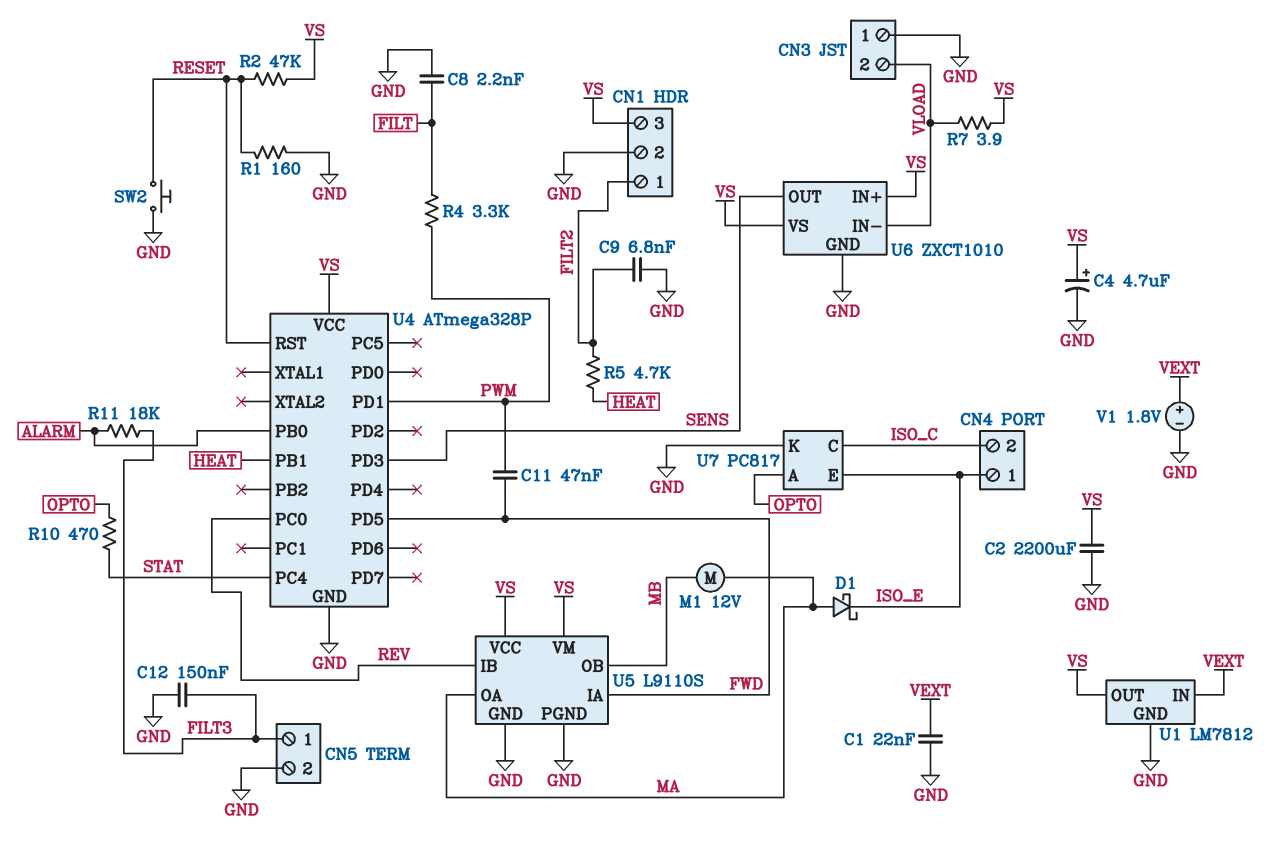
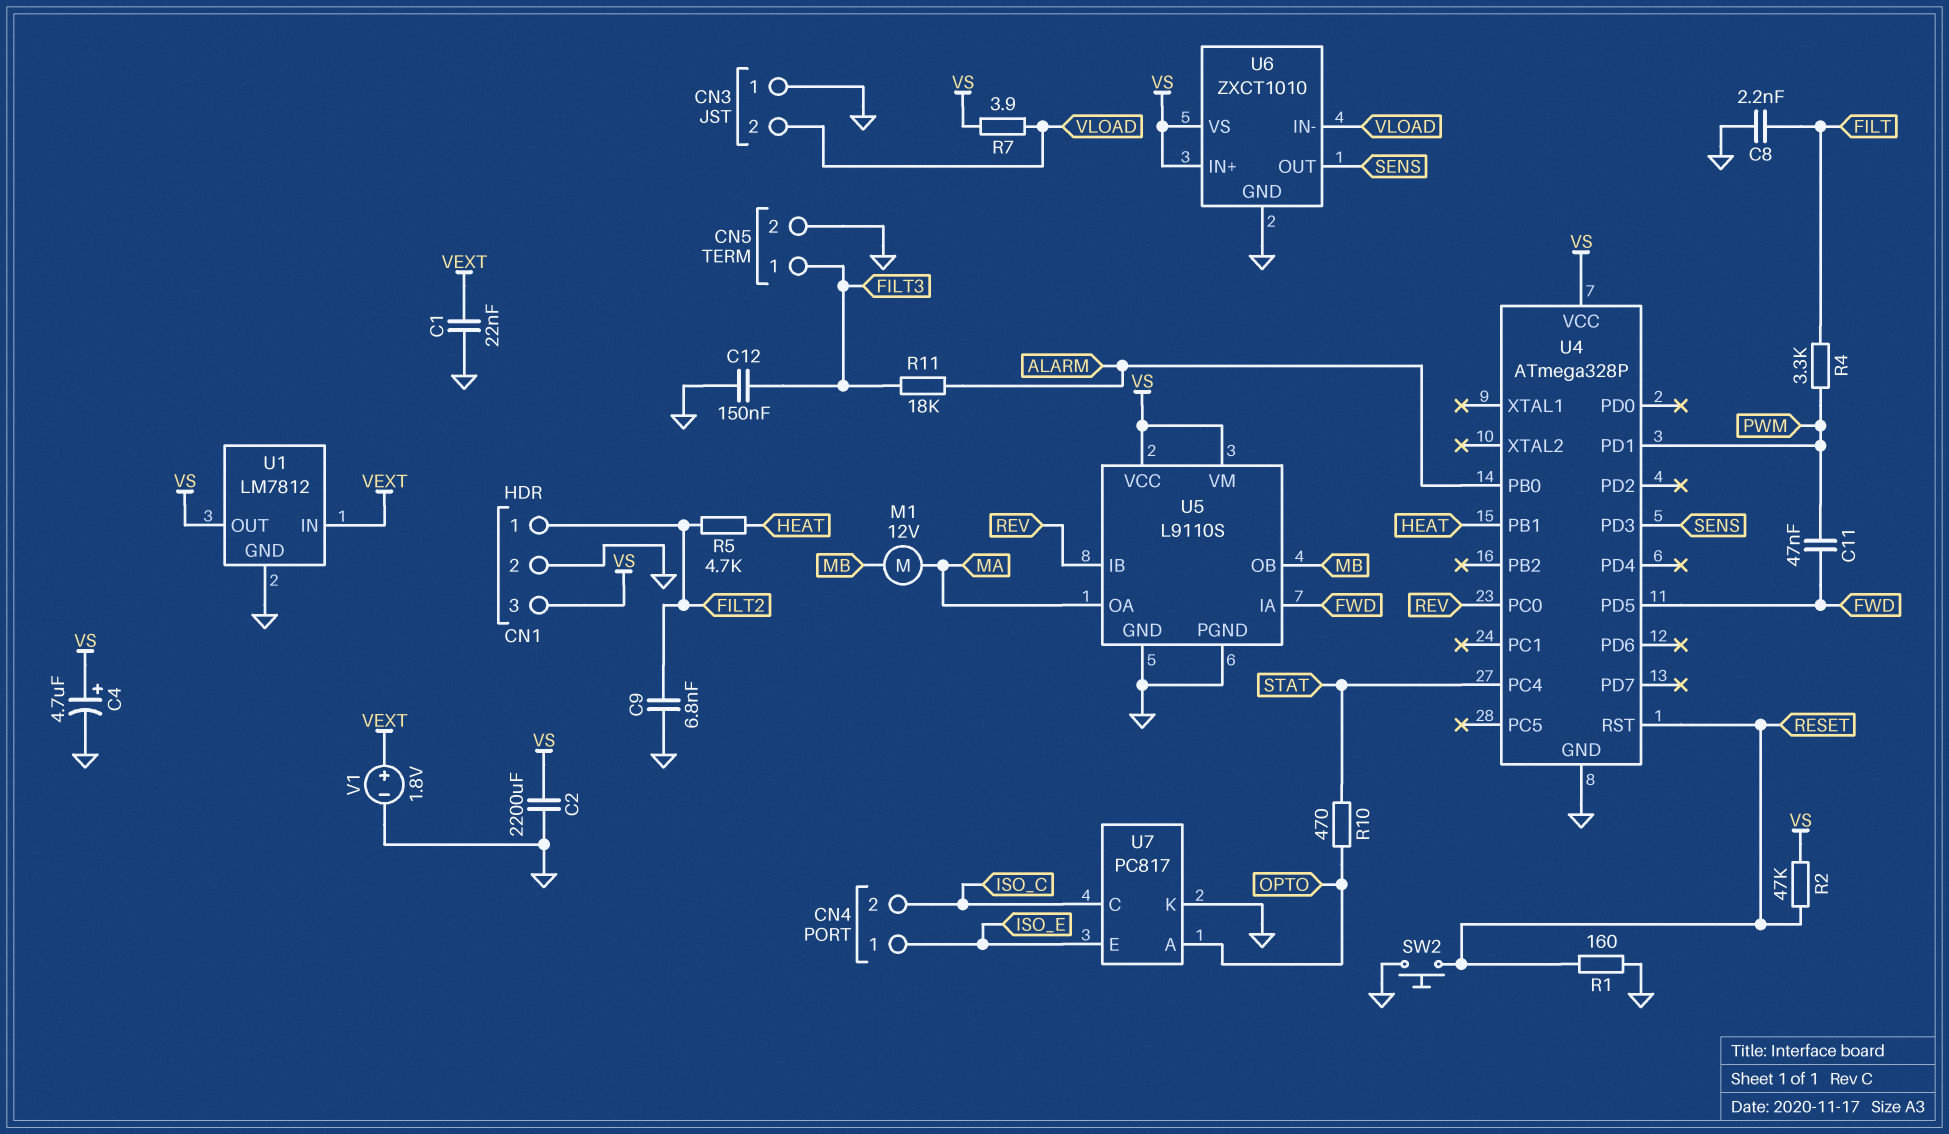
D1: schottky (A MA, K ISO_E) -> none

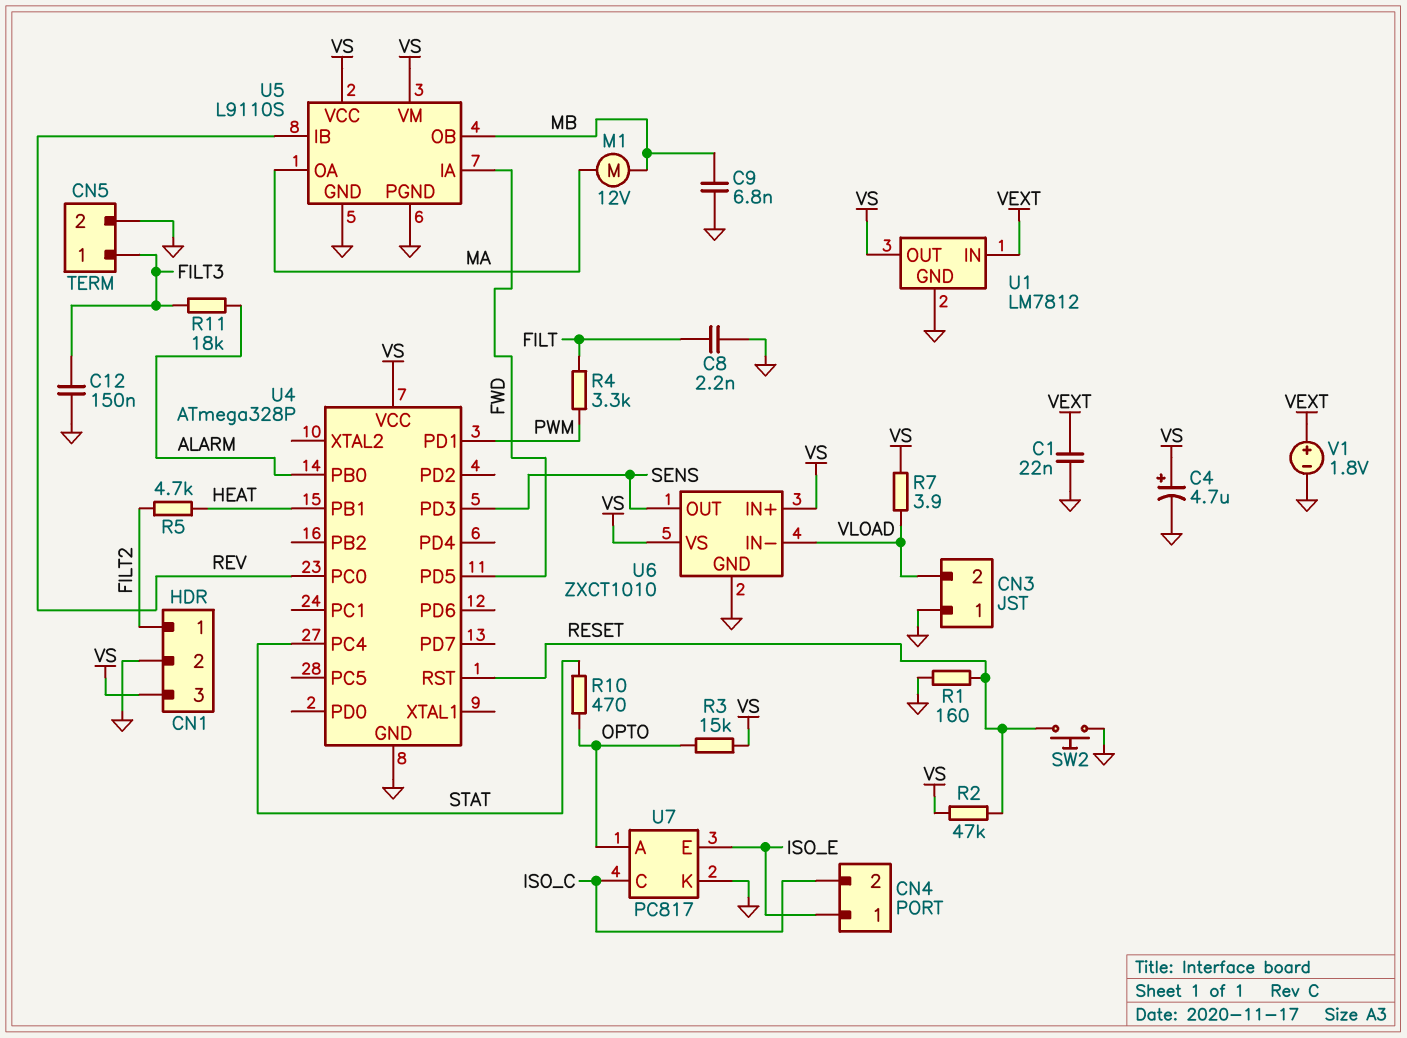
C2: 2200uF (GND, VS) -> none
C9: 6.8nF (FILT2, GND) -> 6.8nF (GND, MB)
C11: 47nF (FWD, PWM) -> none
R3: none -> 15k (OPTO, VS)

